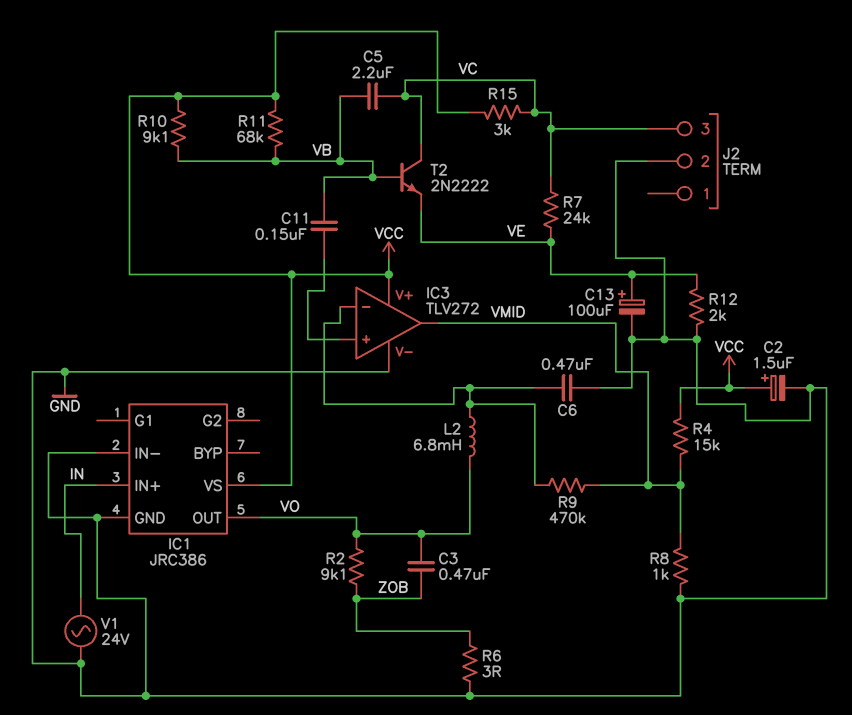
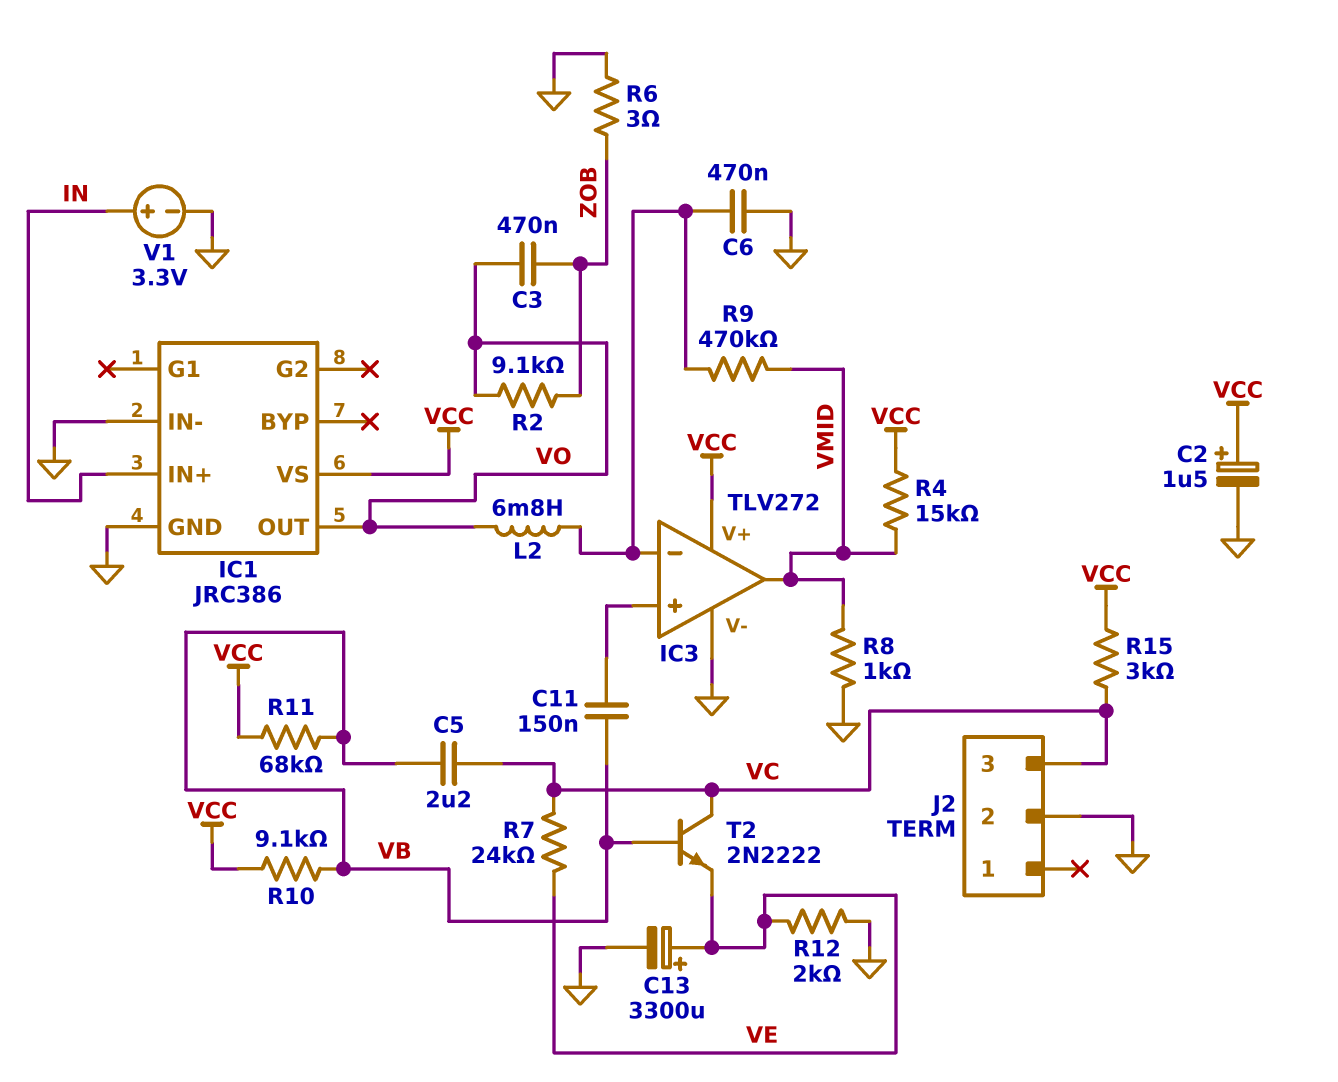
C13: 100uF (plus VE, minus GND) -> 3300uF (plus VE, minus GND)
V1: AC 24V (GND, IN) -> 3.3V (plus IN, minus GND)

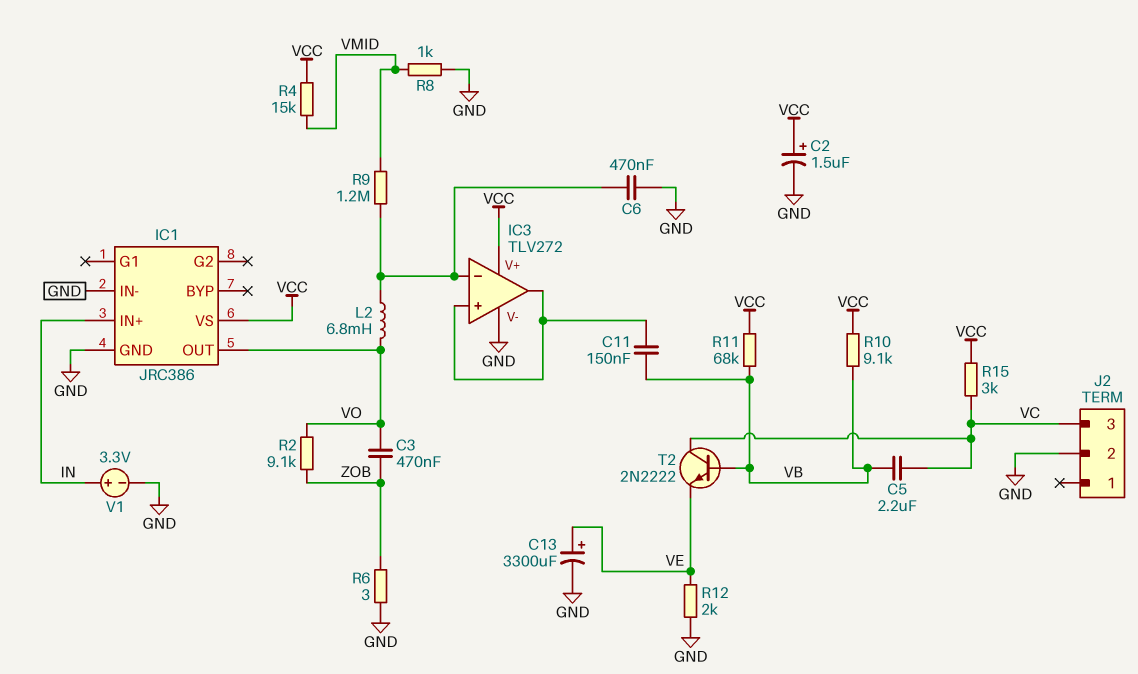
IC3 pin out: VMID -> IC3/in+
R7: 24k (VC, VE) -> none
R9: 470k (IC3/in-, VMID) -> 1.2M (IC3/in-, VMID)

